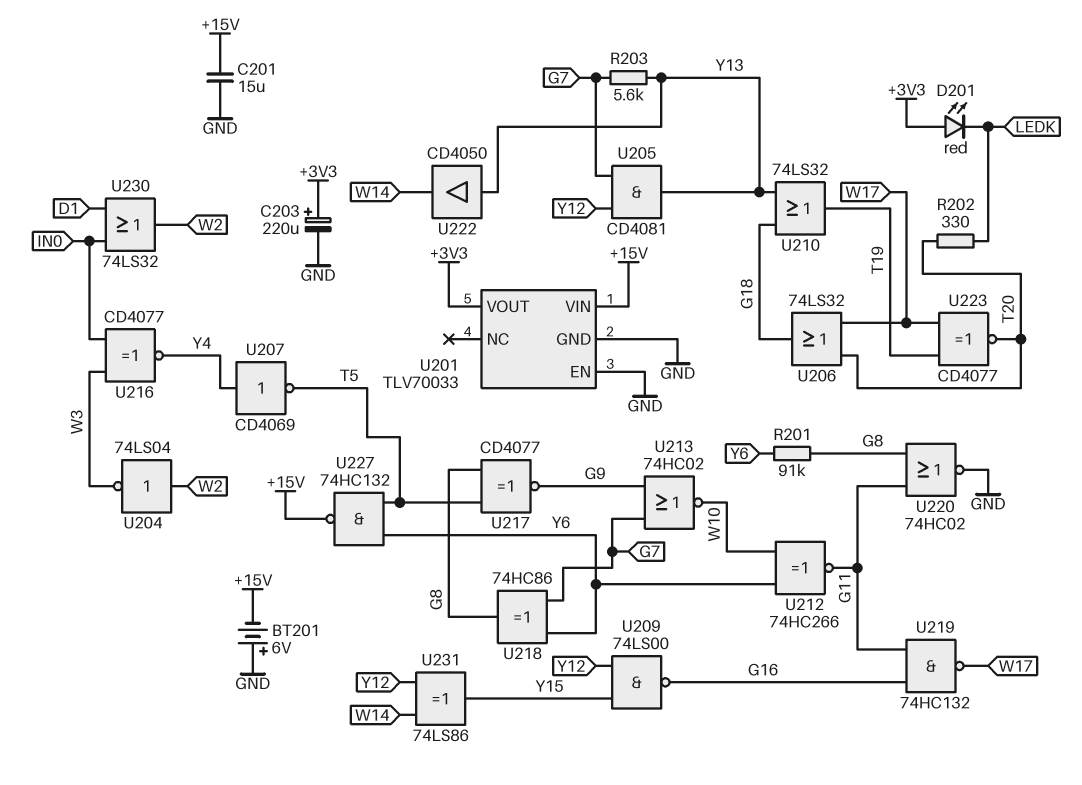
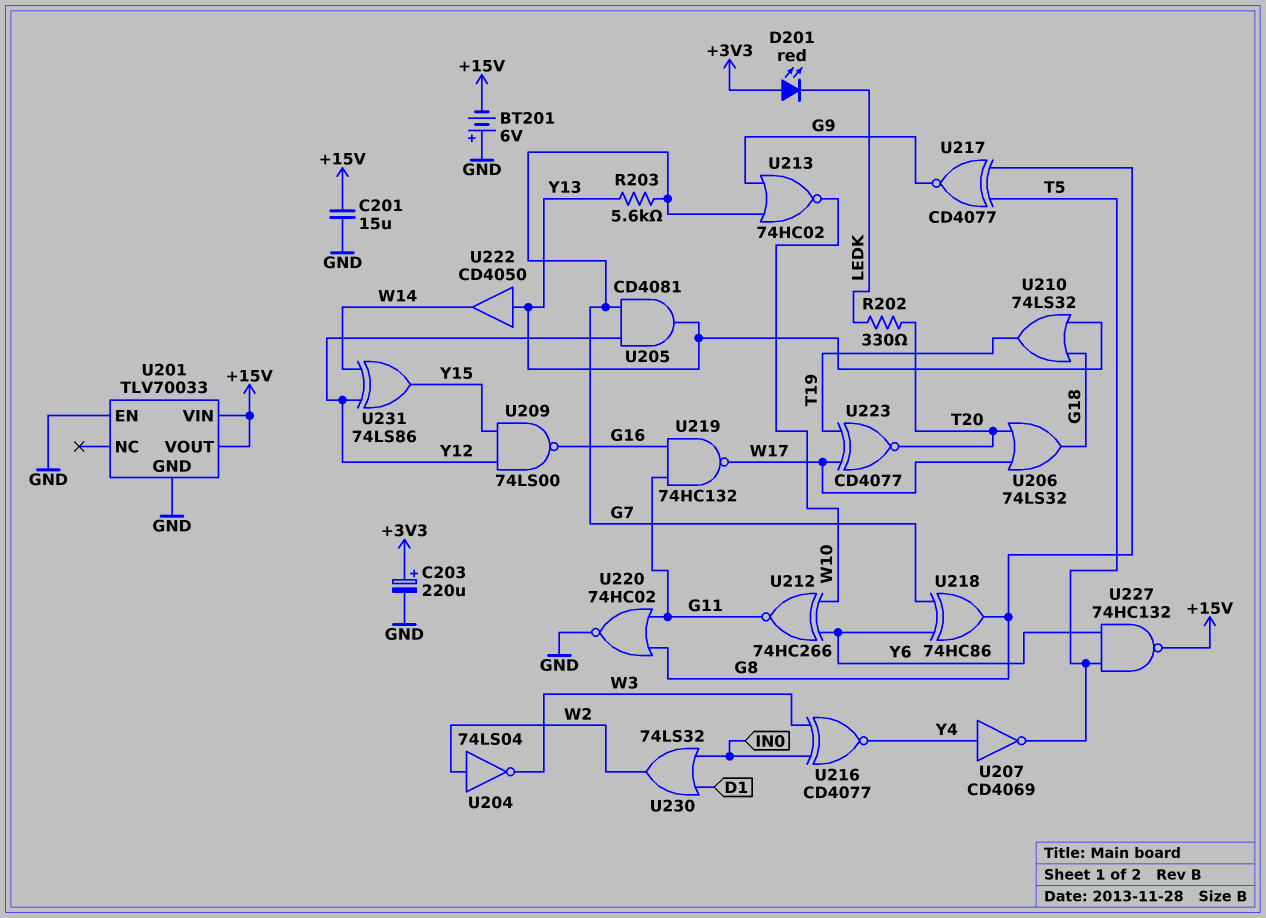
R201: 91k (G8, Y6) -> none
U201 pin VOUT: +3V3 -> +15V

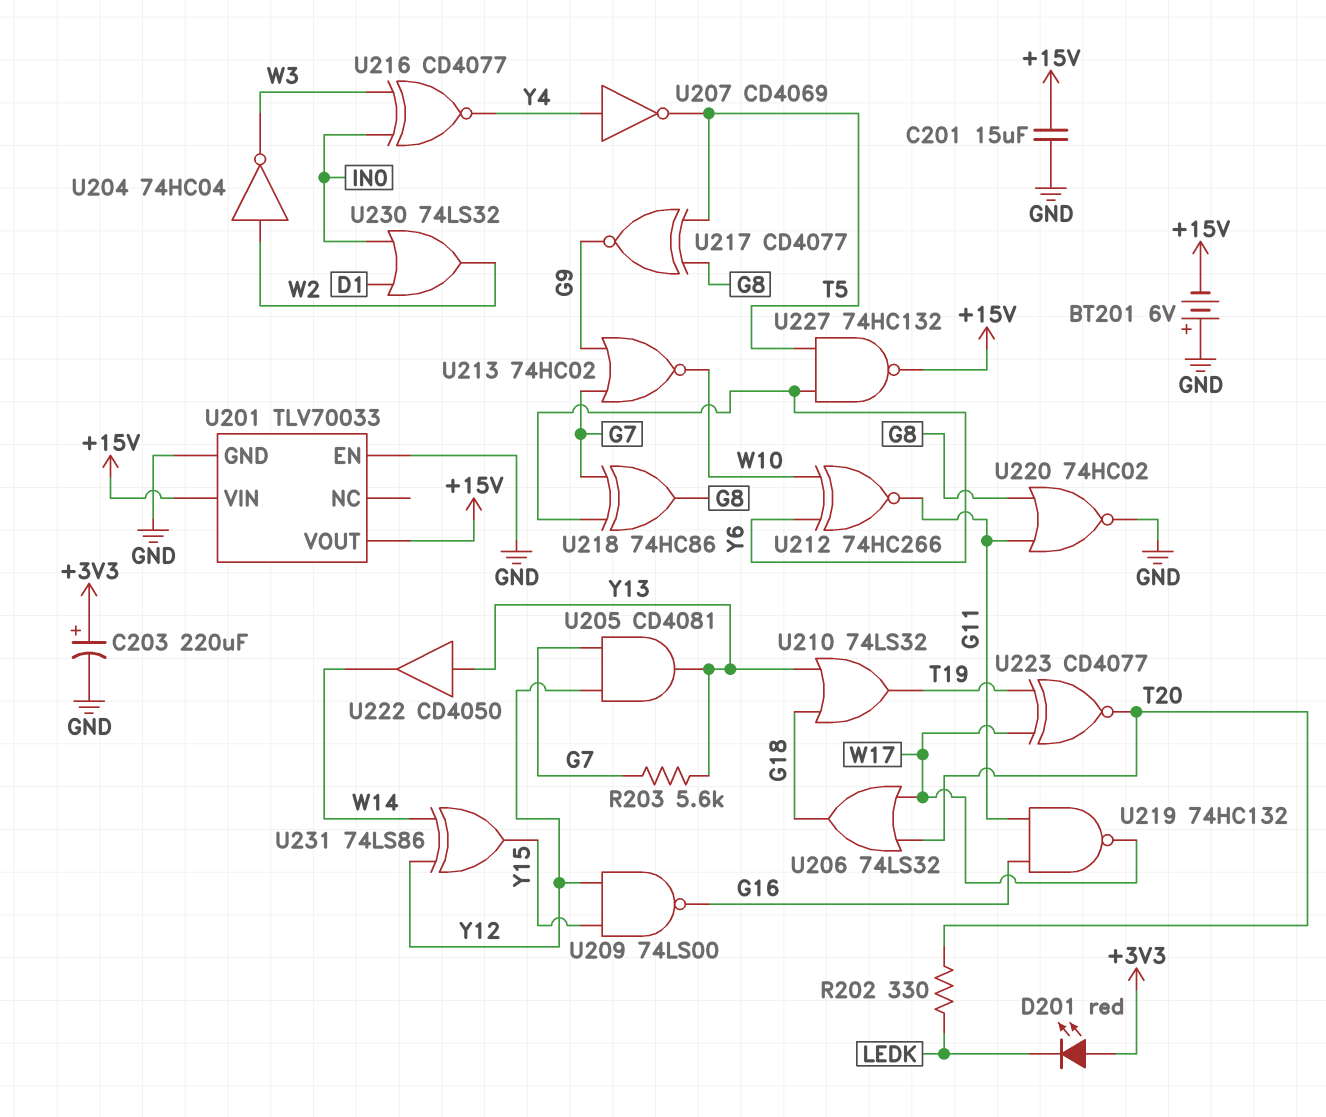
U204: NOT 74LS04 (in W2, out W3) -> NOT 74HC04 (in W2, out W3)

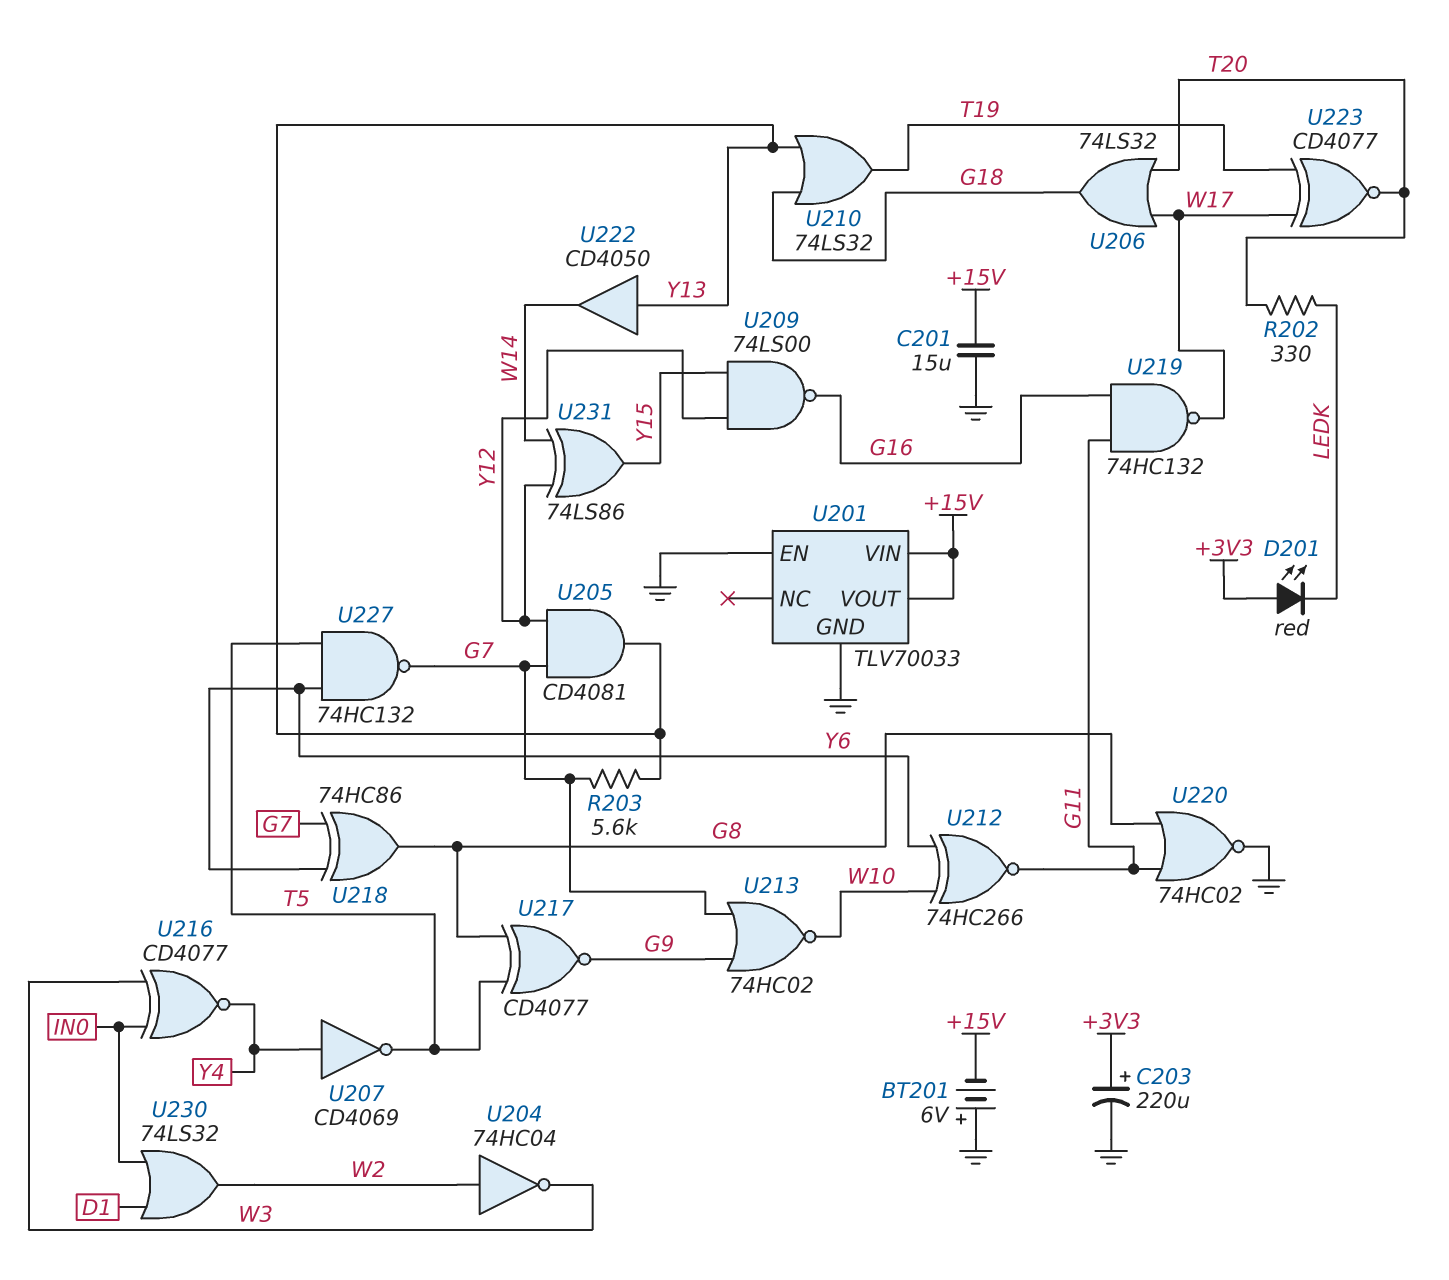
U227: NAND 74HC132 (in T5, in Y6, out +15V) -> NAND 74HC132 (in T5, in Y6, out G7)

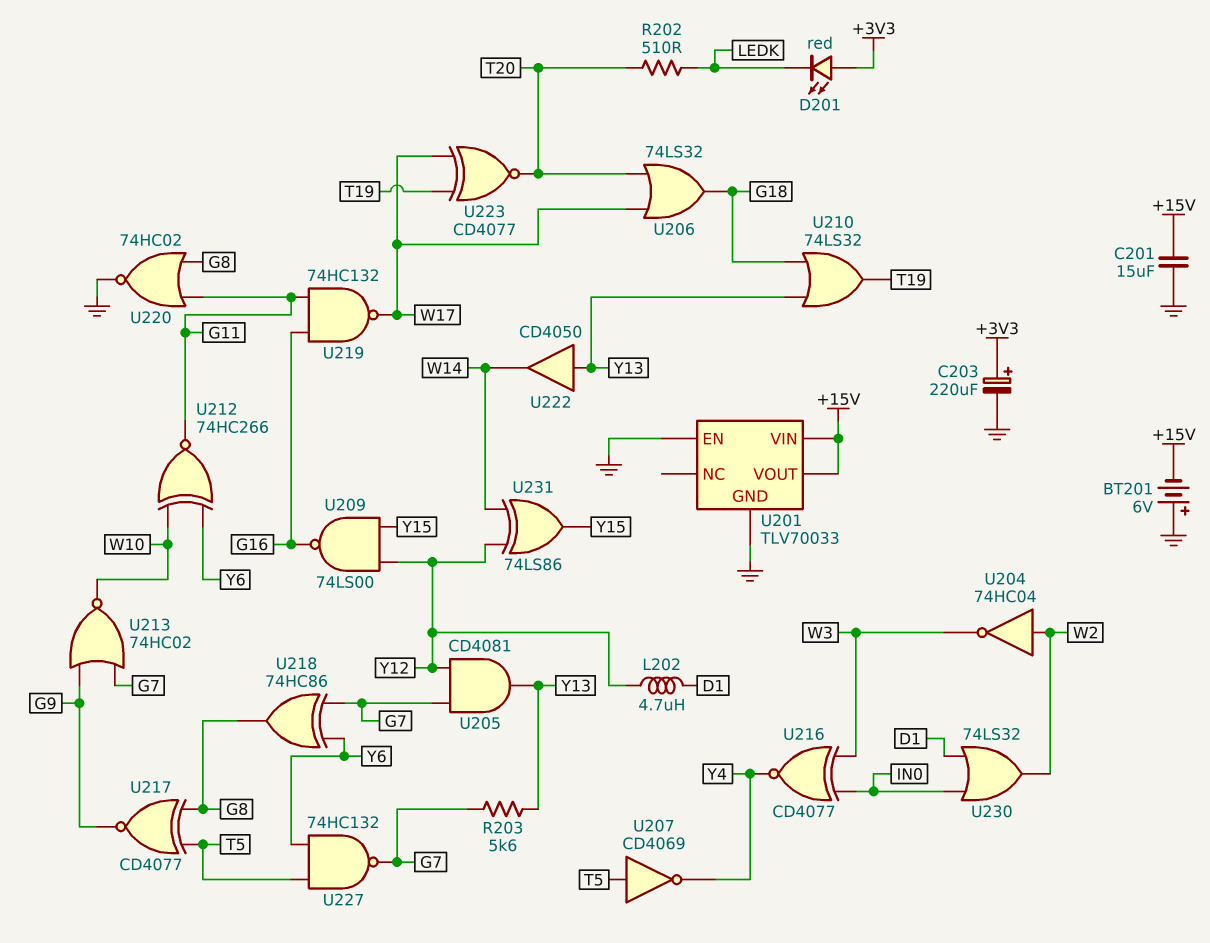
L202: none -> 4.7uH (D1, Y12)
R202: 330 (LEDK, T20) -> 510 (LEDK, T20)
U207: NOT CD4069 (in Y4, out T5) -> NOT CD4069 (in T5, out Y4)

